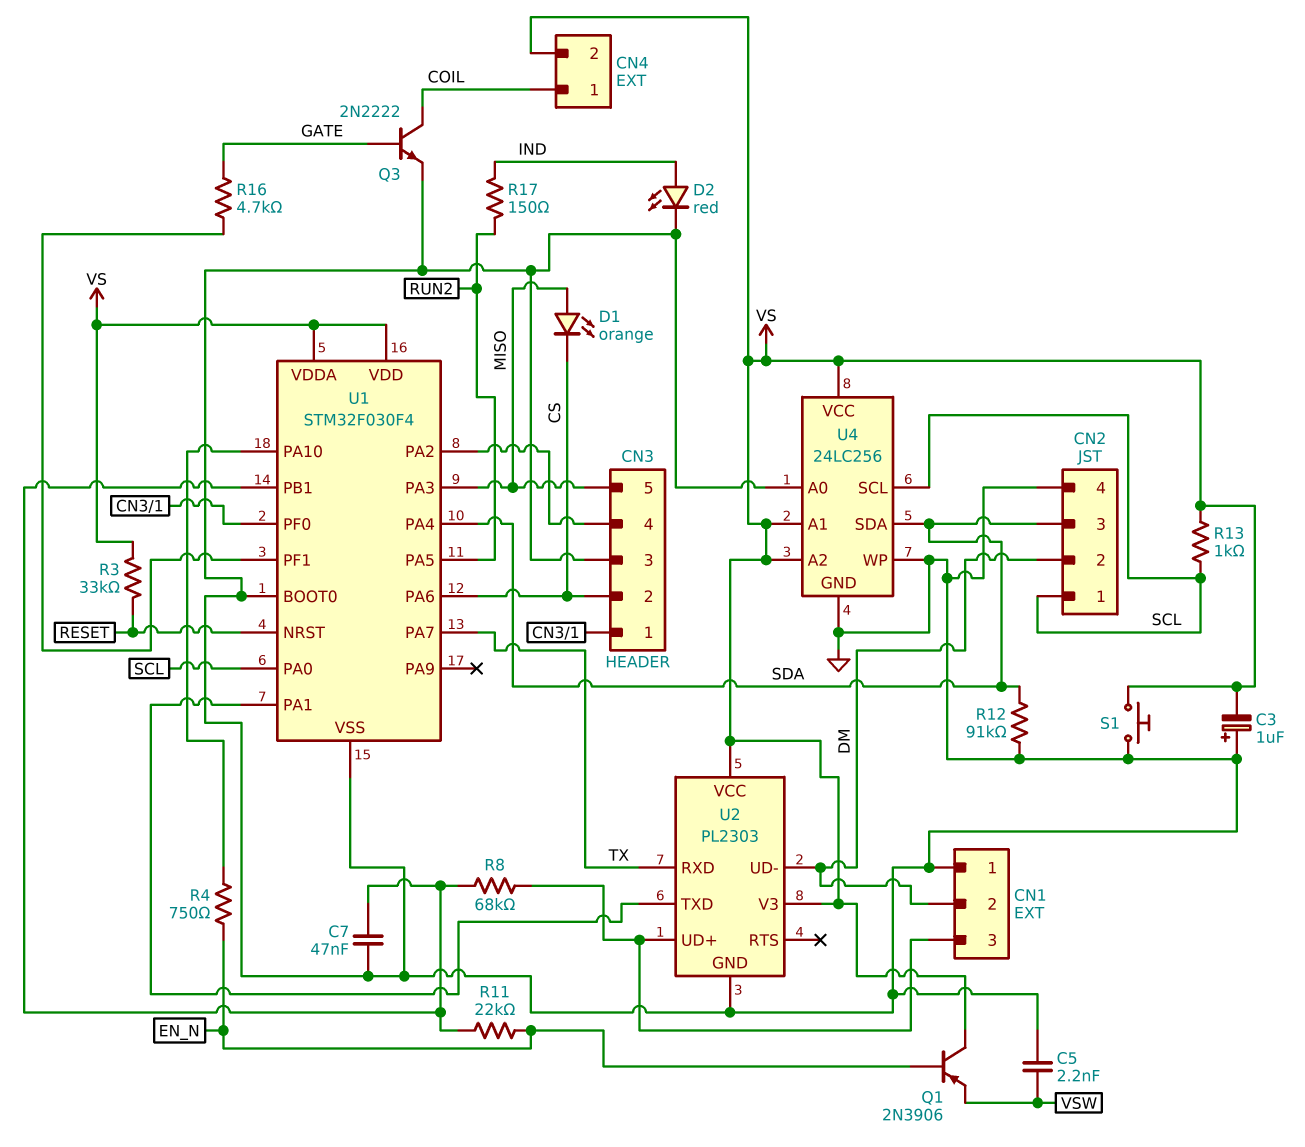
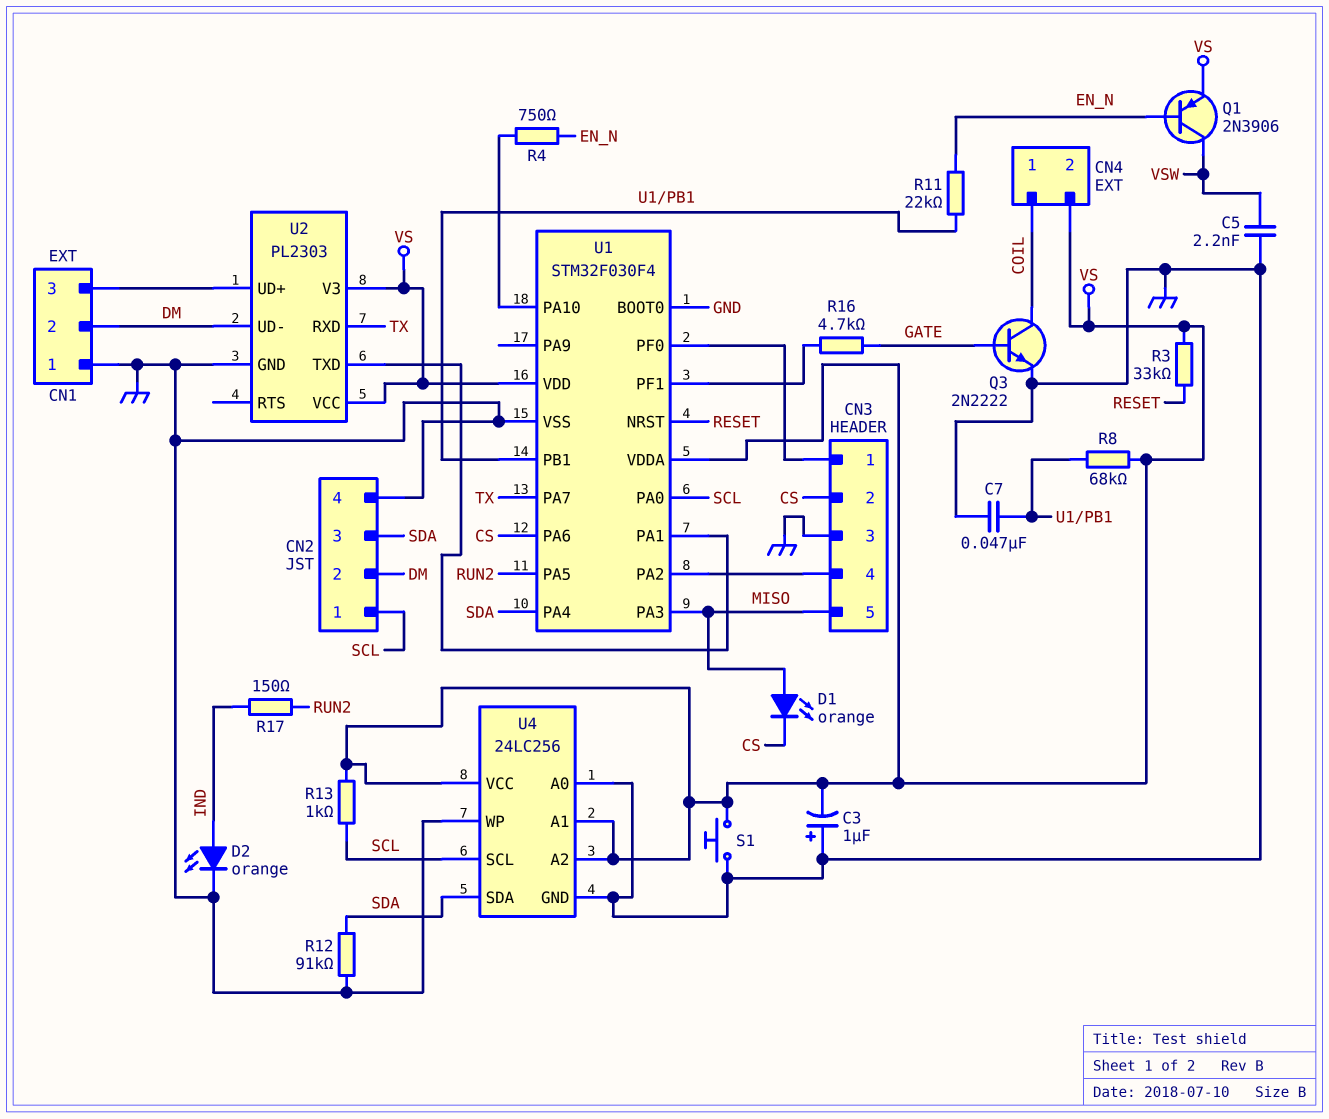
D2: LED red (A IND, K GND) -> LED orange (A IND, K GND)
Q1: PNP 2N3906 (B EN_N, C VS, E VSW) -> PNP 2N3906 (B EN_N, C VSW, E VS)
R8: 68k (CN1/3, U1/PB1) -> 68k (U1/PB1, VS)

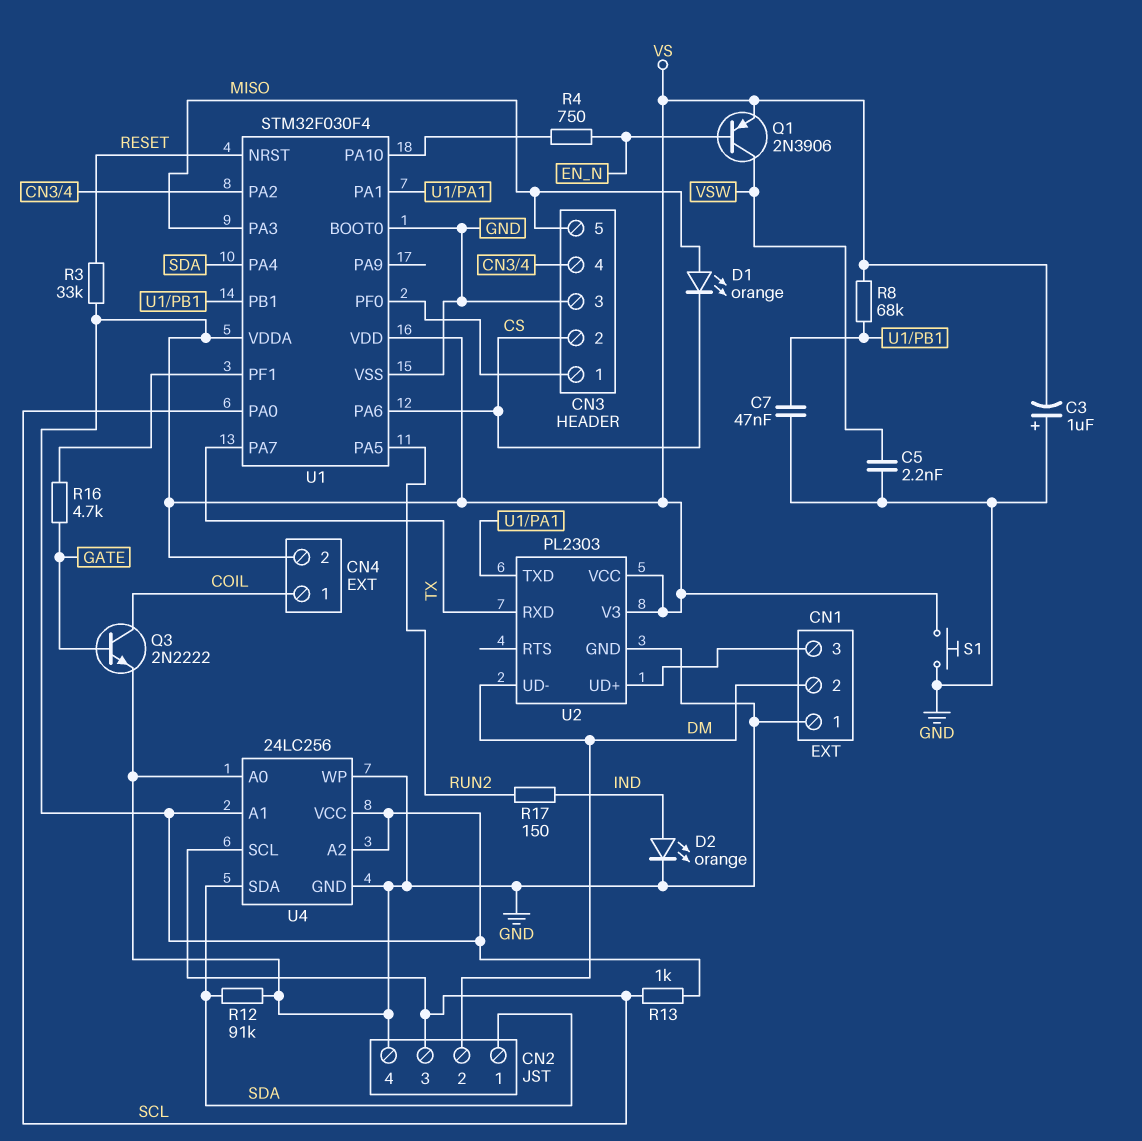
CN2 pin 1: SCL -> SDA
CN2 pin 3: SDA -> SCL
R11: 22k (EN_N, U1/PB1) -> none

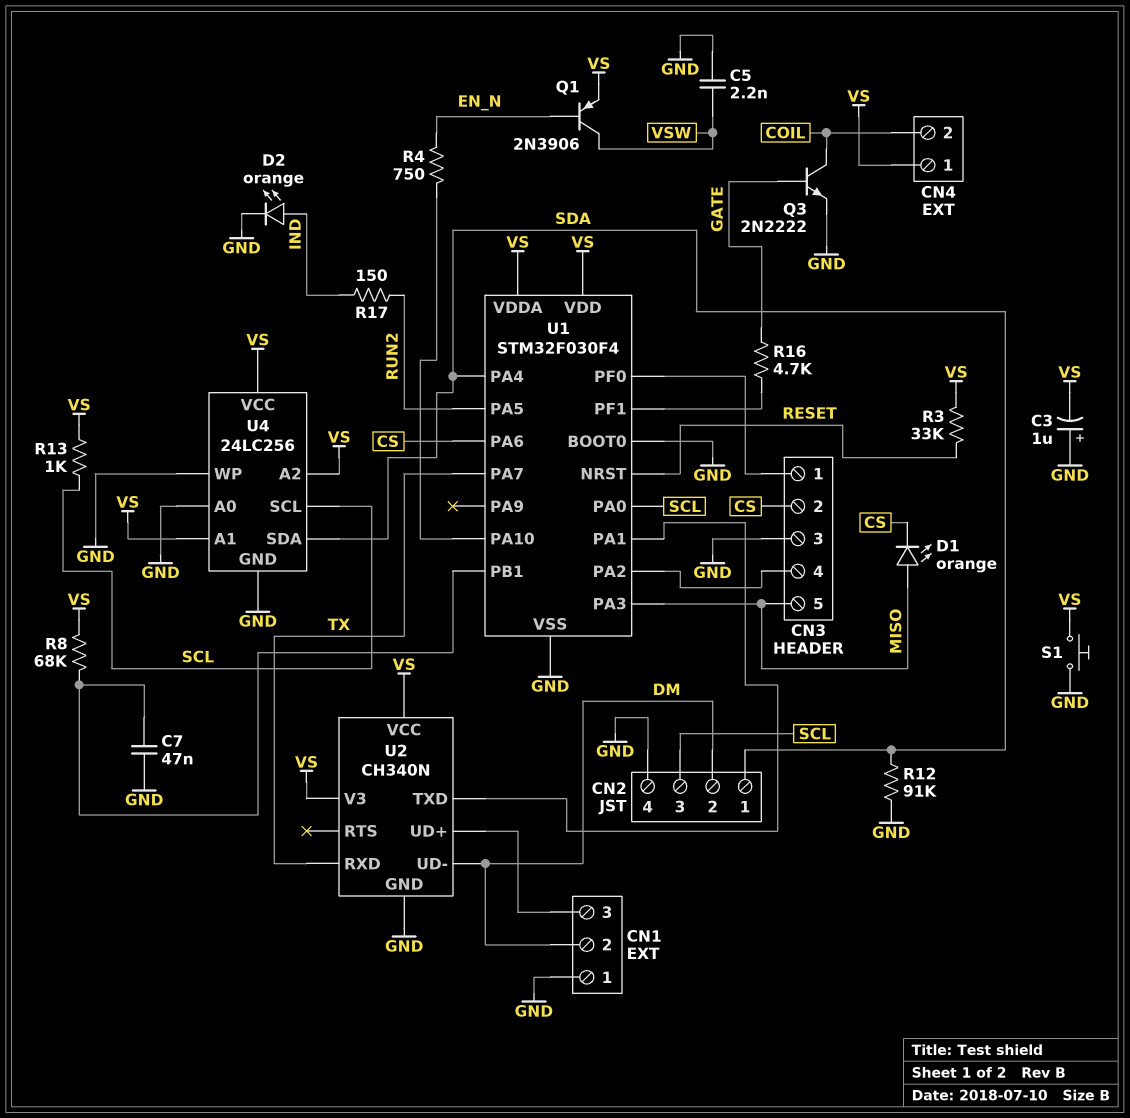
CN4 pin 1: COIL -> VS
CN4 pin 2: VS -> COIL
U2: PL2303 -> CH340N

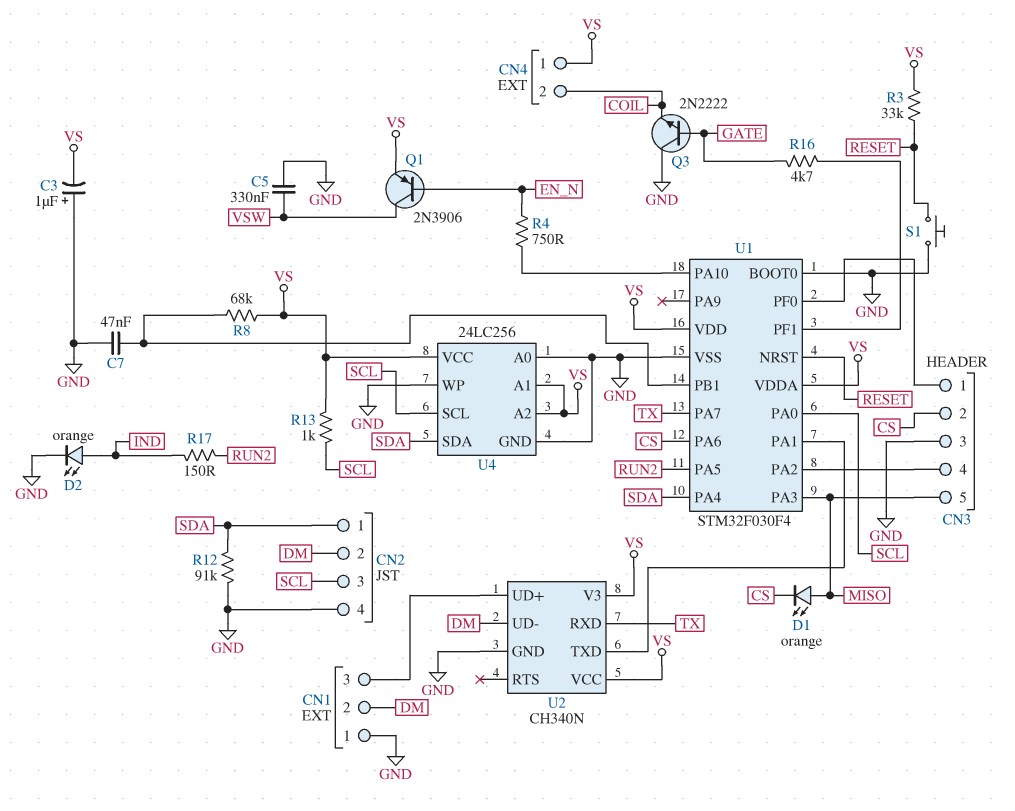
C5: 2.2nF (GND, VSW) -> 330nF (GND, VSW)
Q3: NPN 2N2222 (B GATE, C COIL, E GND) -> NPN 2N2222 (B GATE, C GND, E COIL)
S1: button (GND, VS) -> button (GND, RESET)

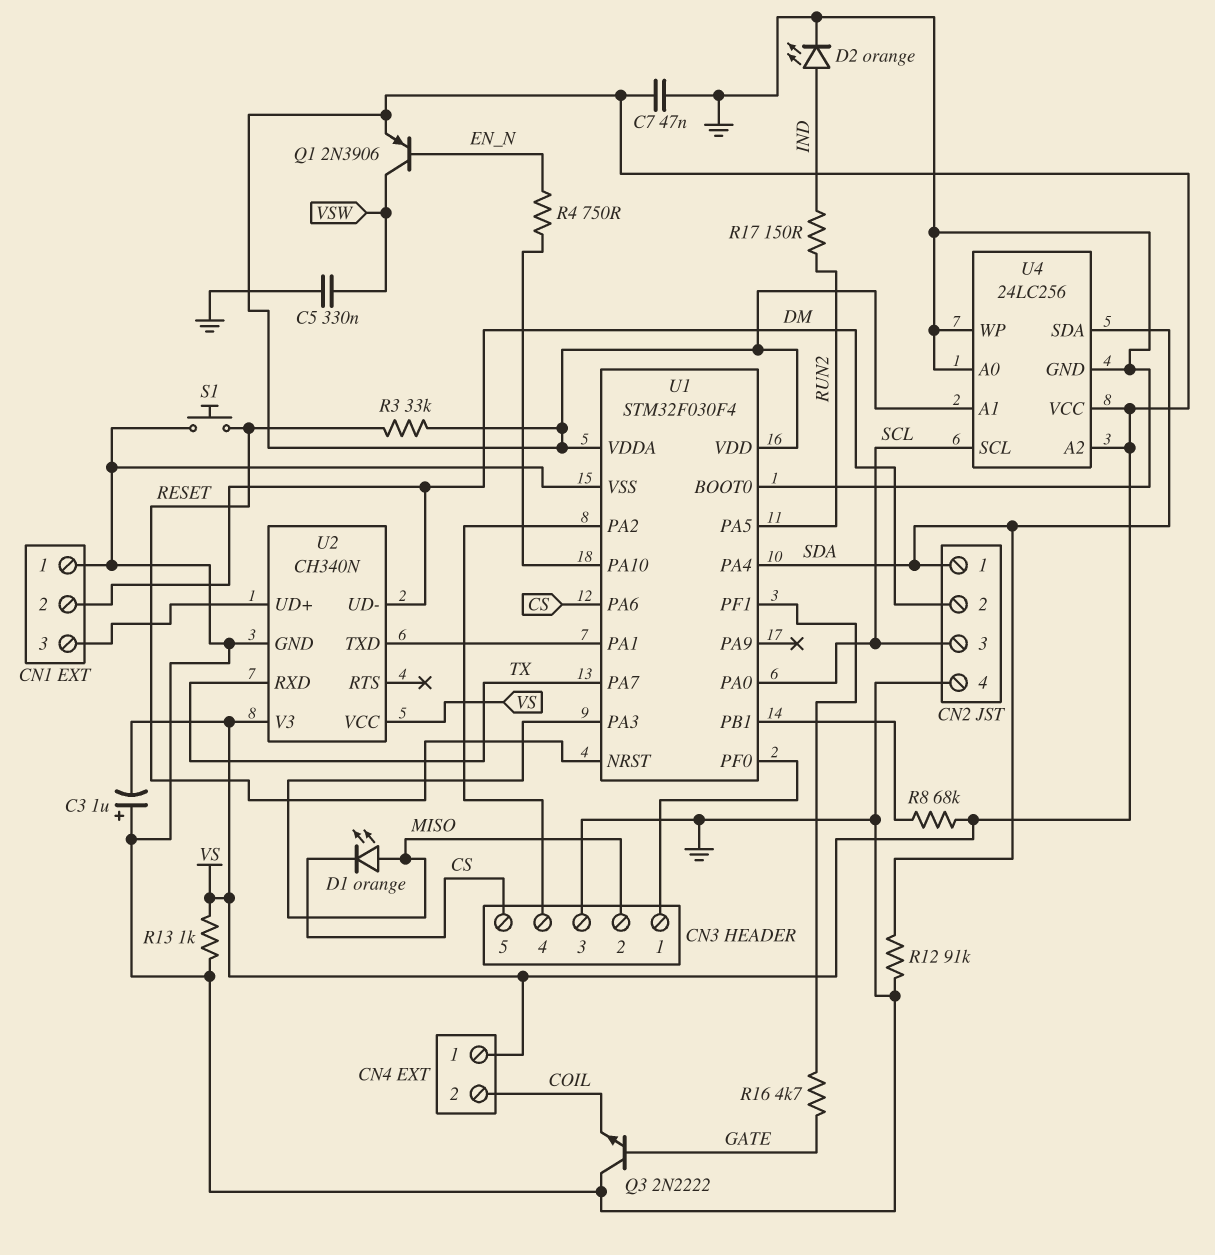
C7: 47nF (GND, U1/PB1) -> 47nF (GND, VS)
CN3 pin 2: CS -> MISO
CN3 pin 5: MISO -> CS
R13: 1k (SCL, VS) -> 1k (GND, VS)

